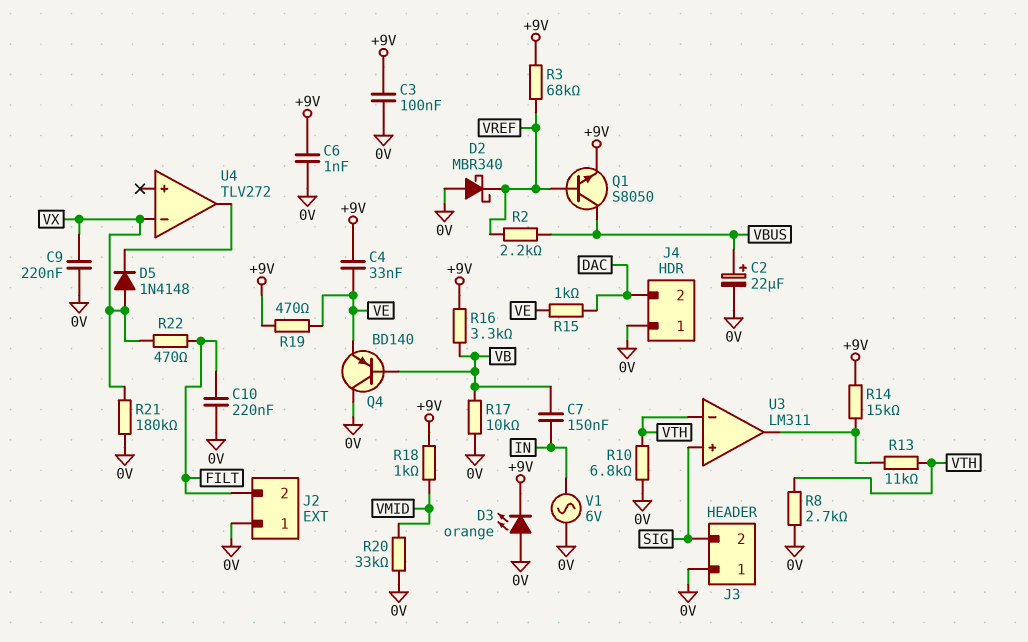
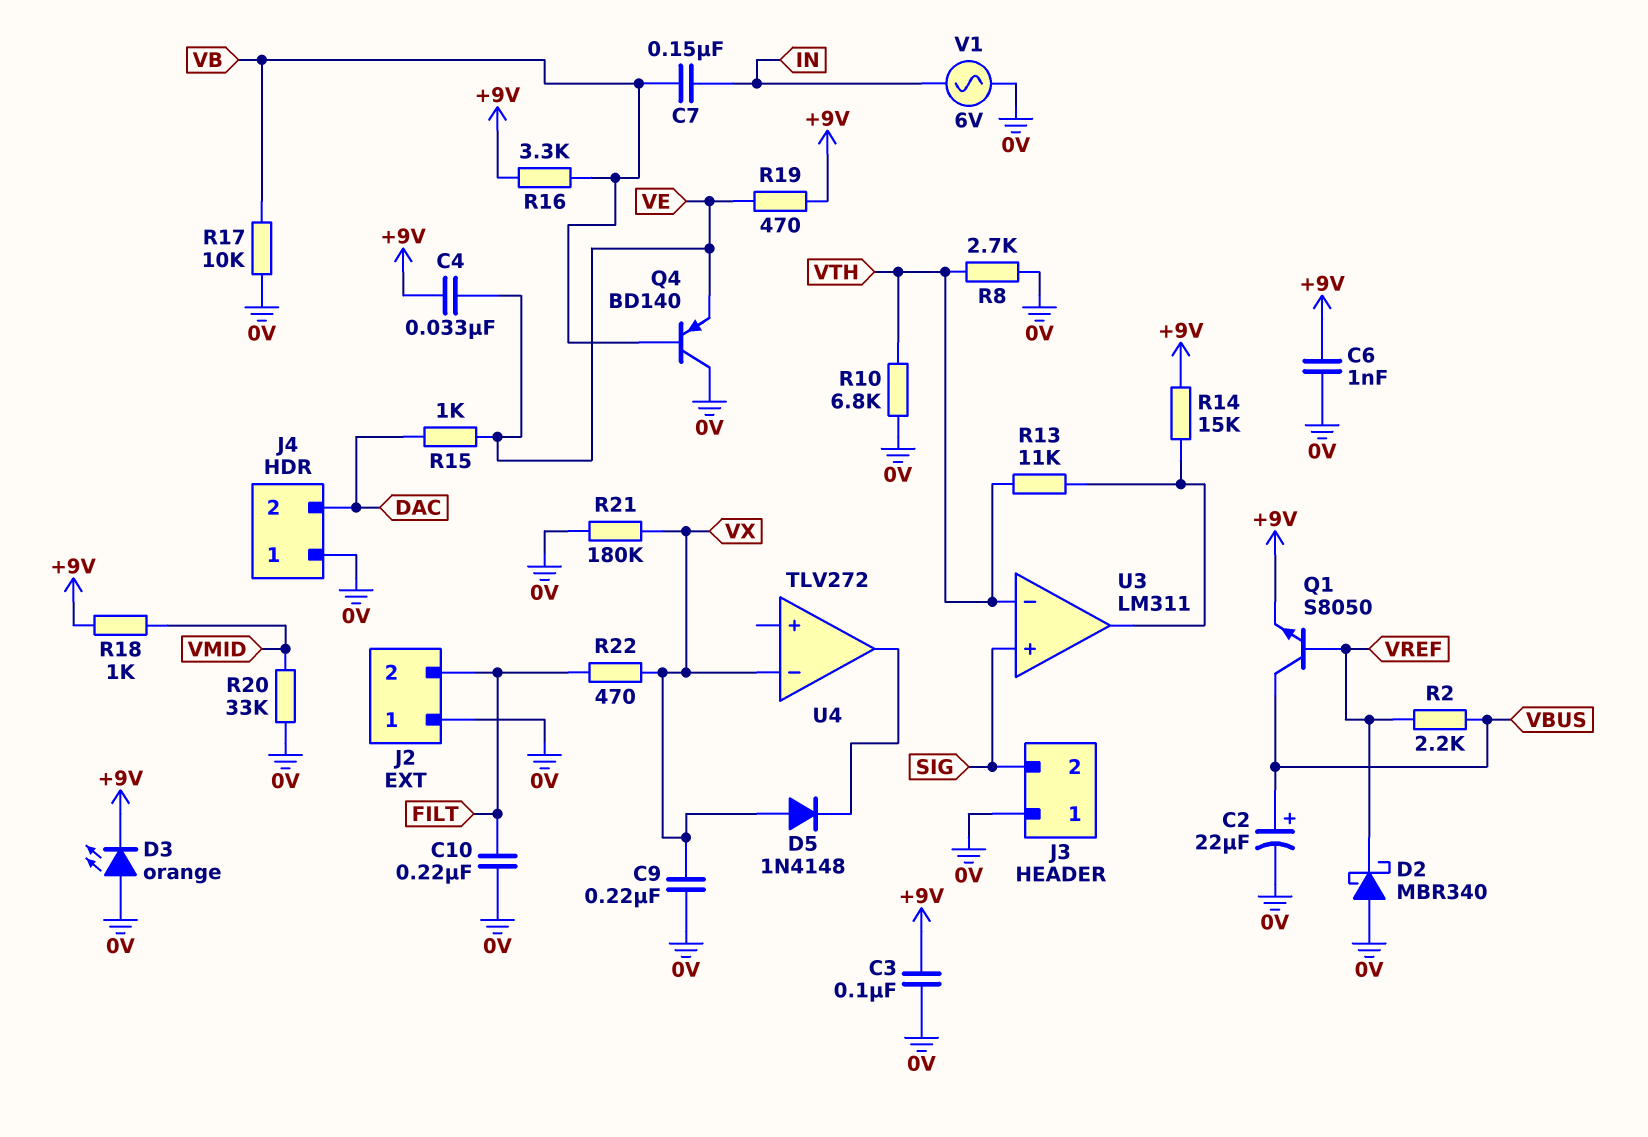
R3: 68k (+9V, VREF) -> none

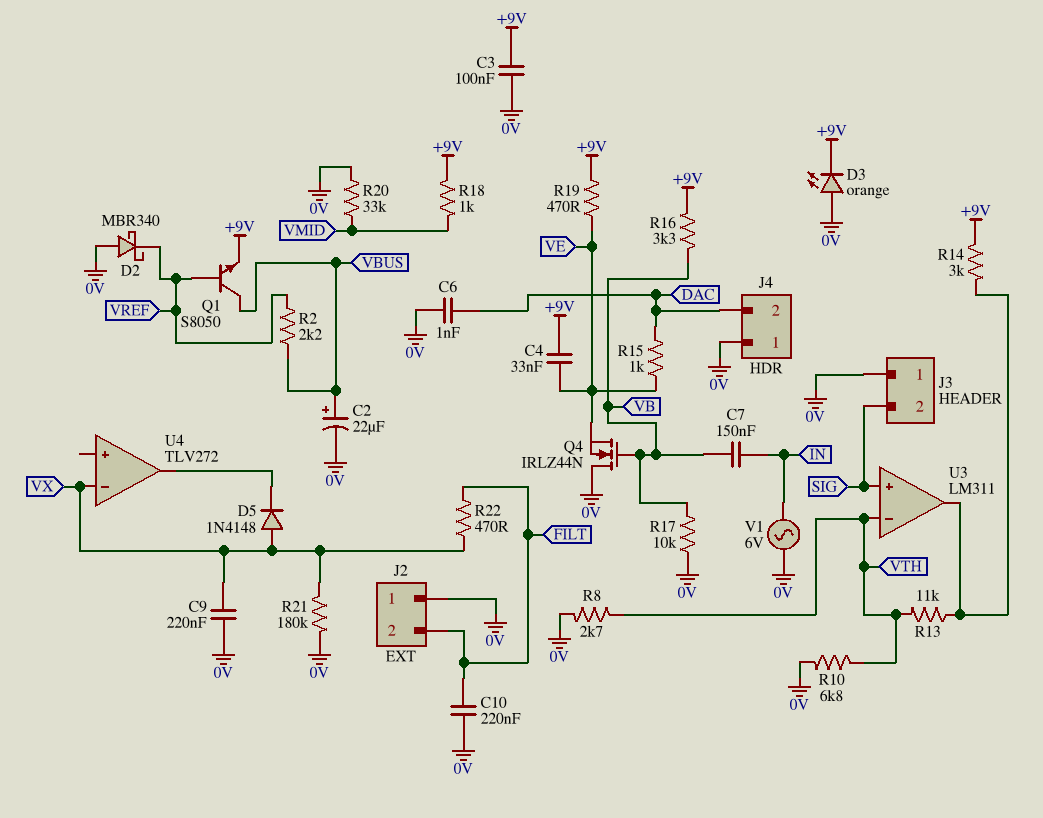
C6: 1nF (+9V, 0V) -> 1nF (0V, DAC)
Q4: PNP BD140 (B VB, C 0V, E VE) -> NMOS IRLZ44N (G VB, D 0V, S VE)
R14: 15k (+9V, U3/out) -> 3k (+9V, U3/out)

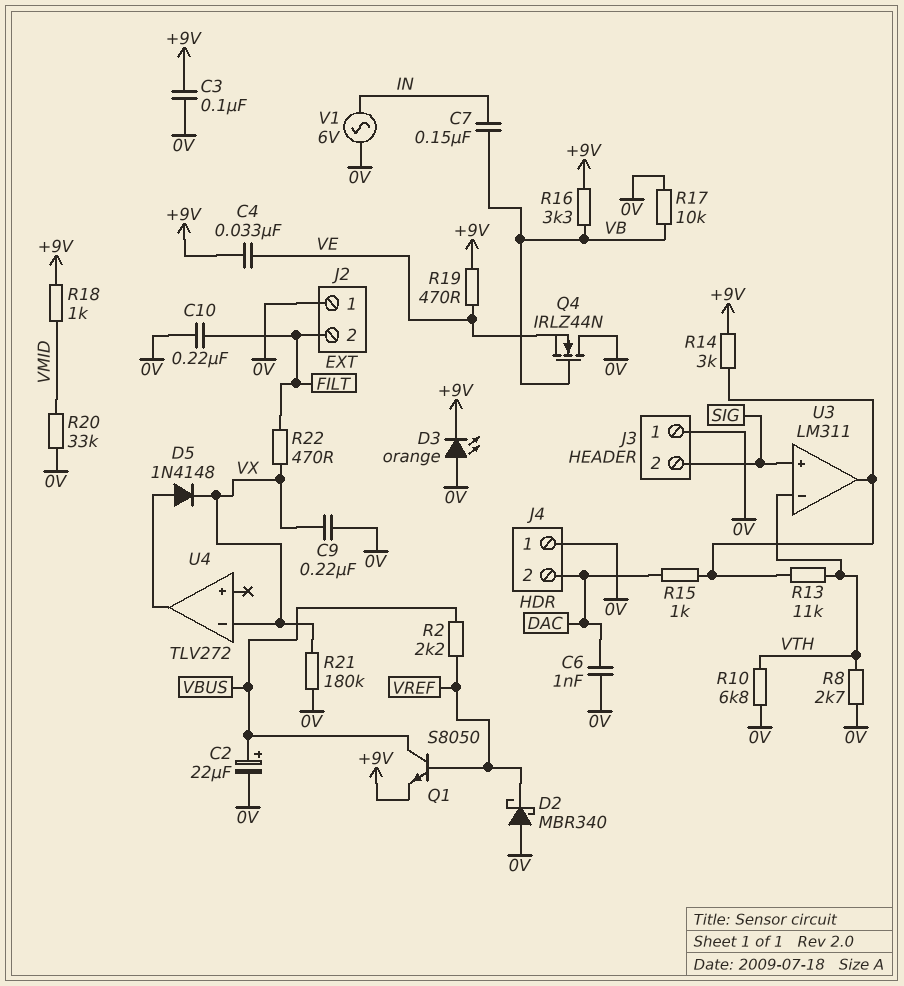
D5: diode 1N4148 (A VX, K U4/out) -> diode 1N4148 (A U4/out, K VX)
R15: 1k (DAC, VE) -> 1k (DAC, U3/out)

